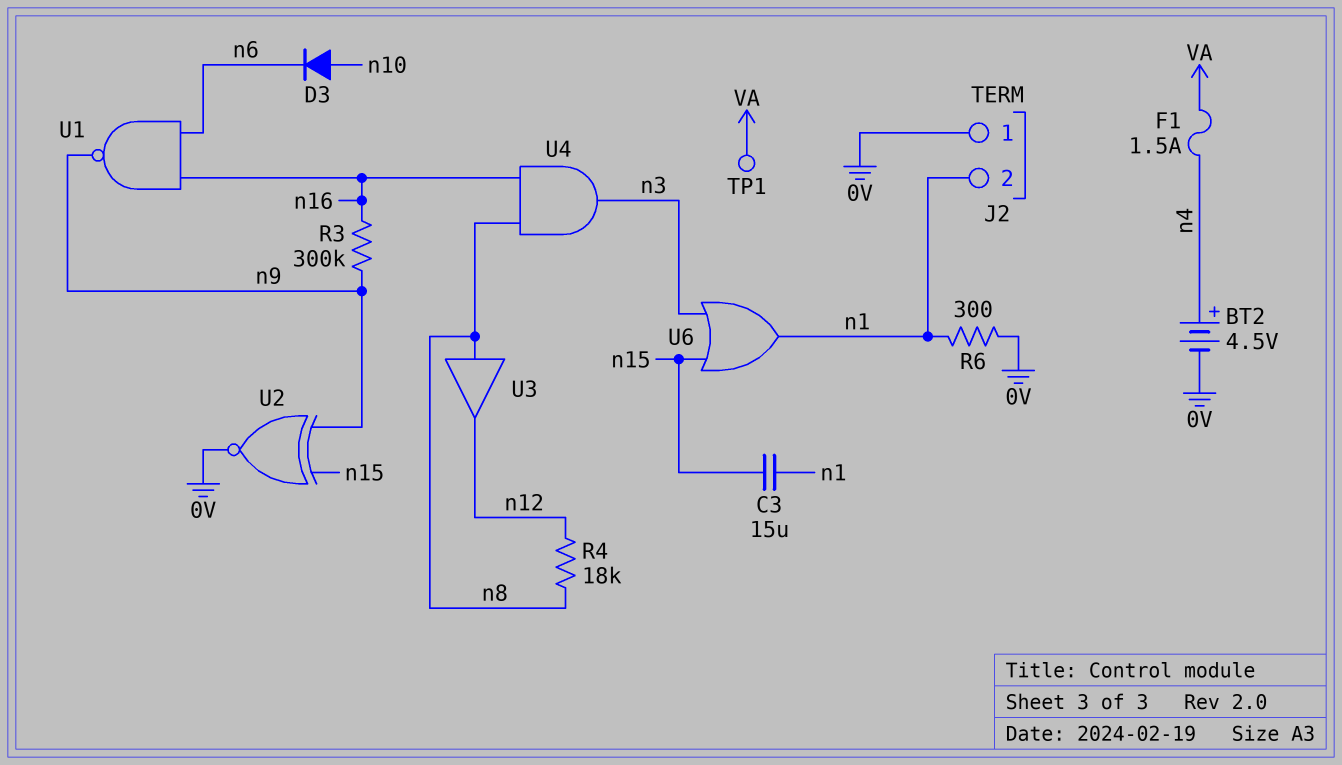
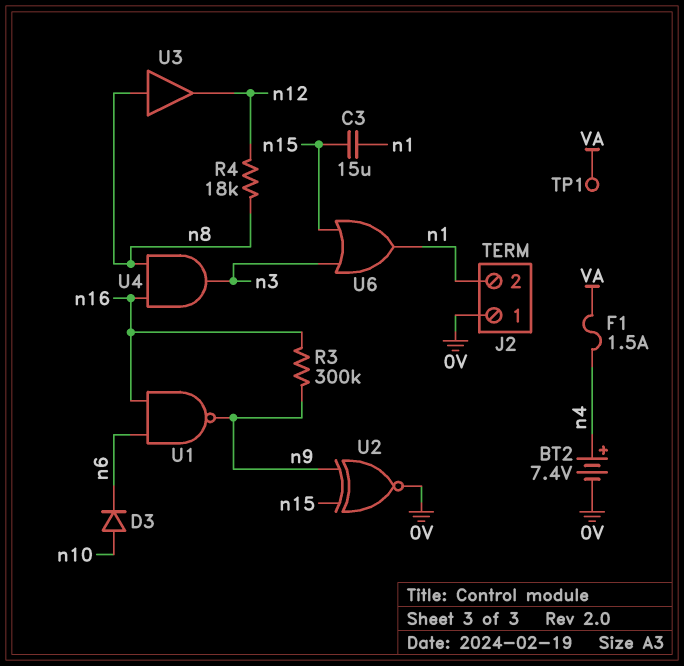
BT2: 4.5V (plus n4, minus 0V) -> 7.4V (plus n4, minus 0V)
R6: 300 (0V, n1) -> none

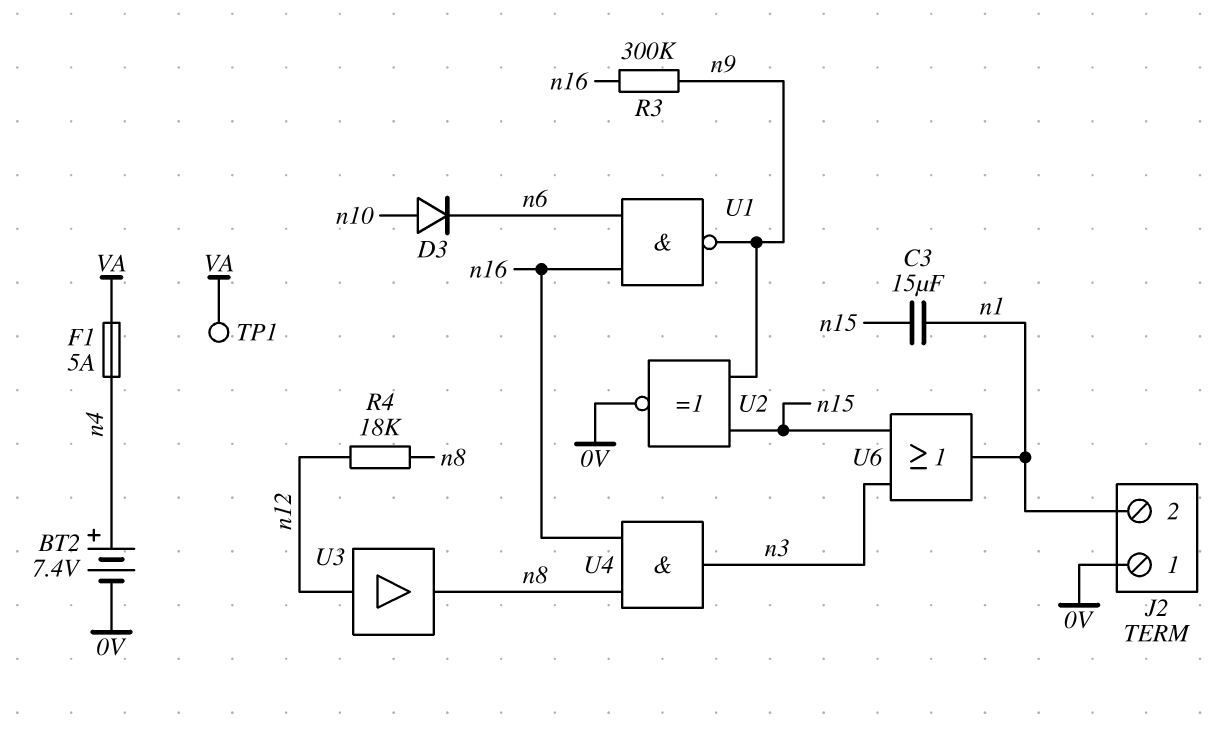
F1: 1.5A (VA, n4) -> 5A (VA, n4)
U3: buffer (in n8, out n12) -> buffer (in n12, out n8)

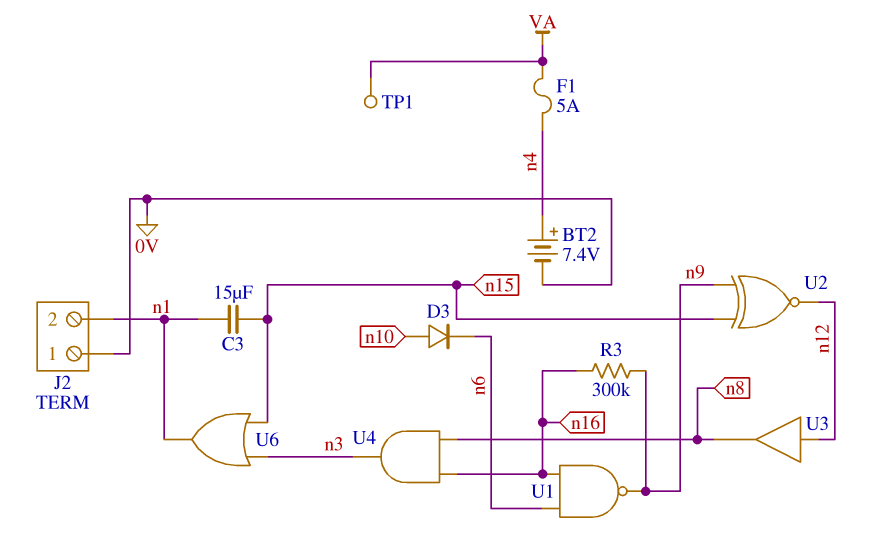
R4: 18k (n8, n12) -> none
U2: XNOR (in n9, in n15, out 0V) -> XNOR (in n9, in n15, out n12)

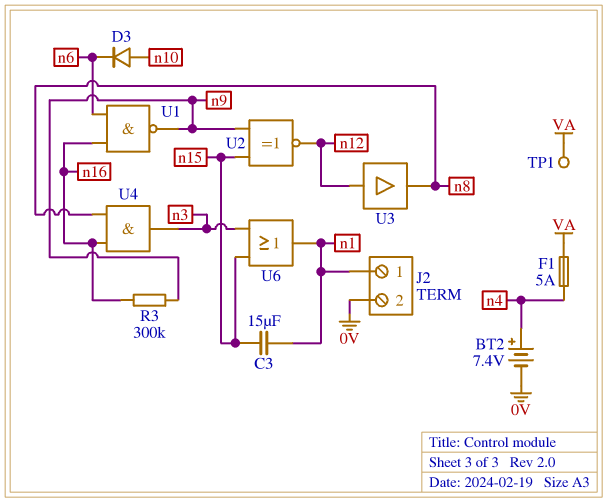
J2 pin 1: 0V -> n1
J2 pin 2: n1 -> 0V

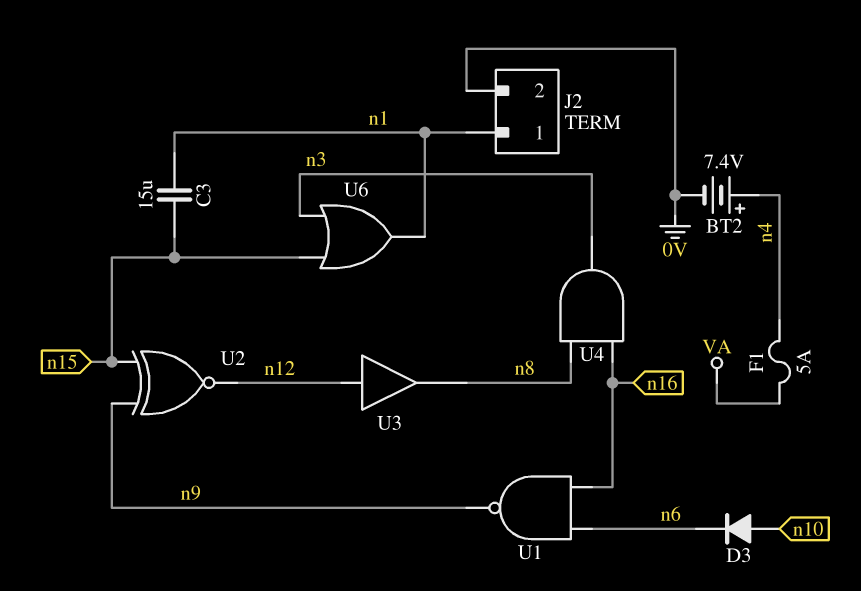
R3: 300k (n9, n16) -> none
TP1: test point (VA) -> none

